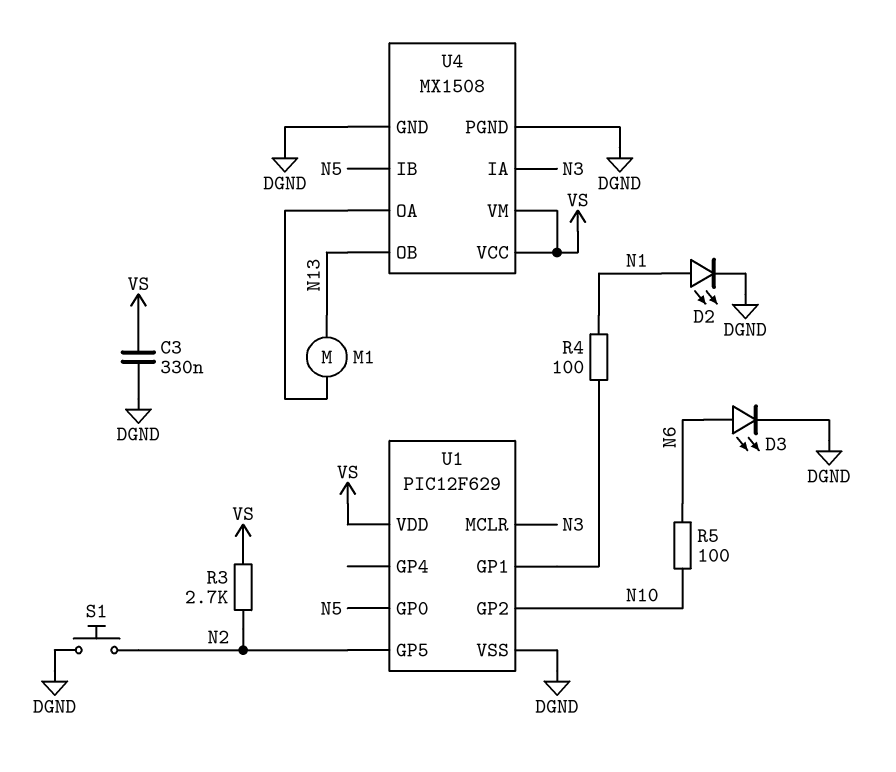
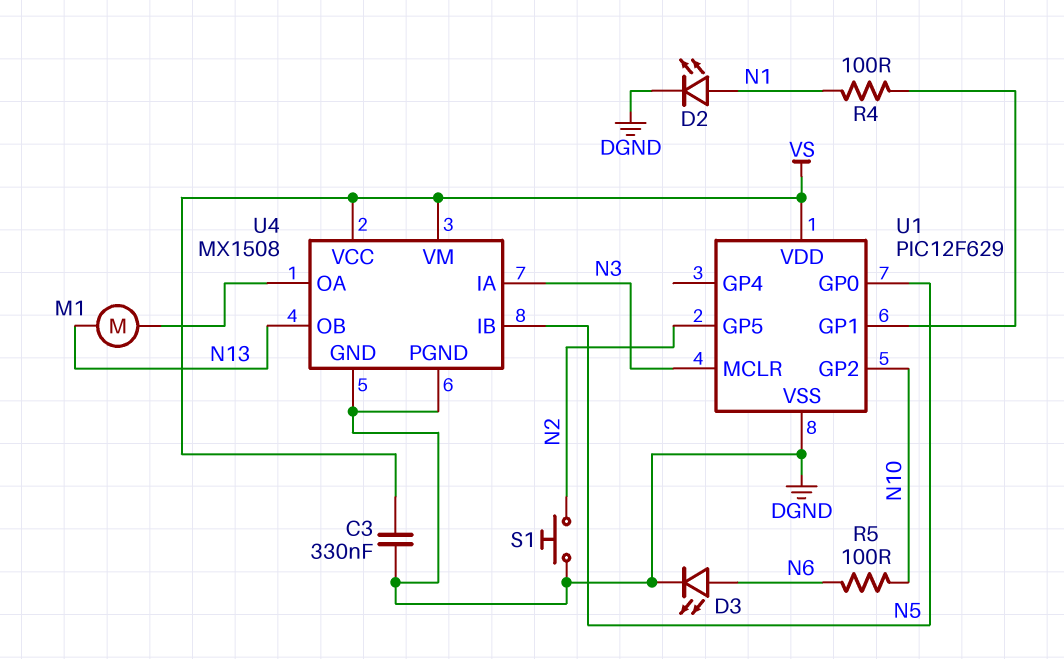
R3: 2.7k (N2, VS) -> none

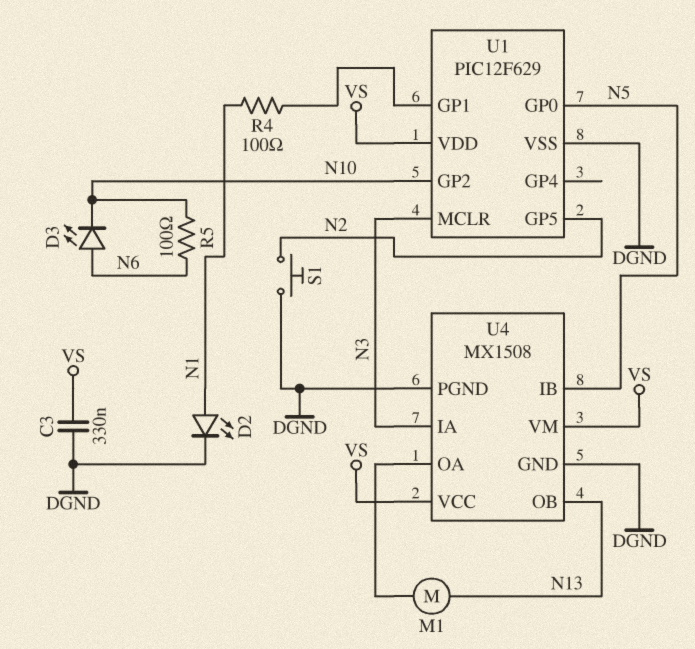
D3: LED (A N6, K DGND) -> LED (A N6, K N10)

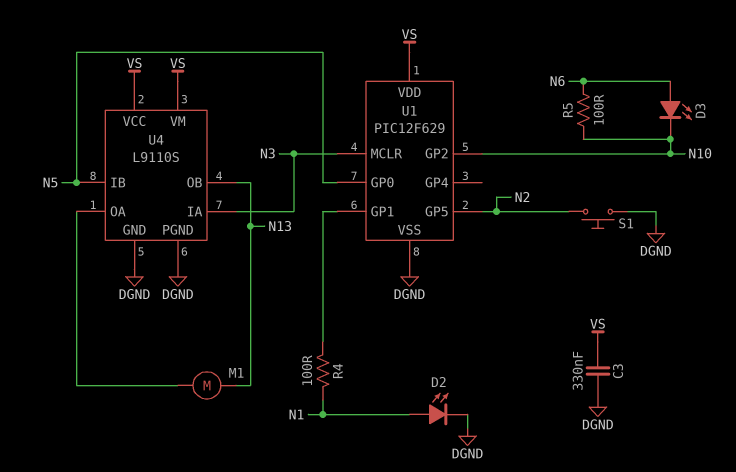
U4: MX1508 -> L9110S

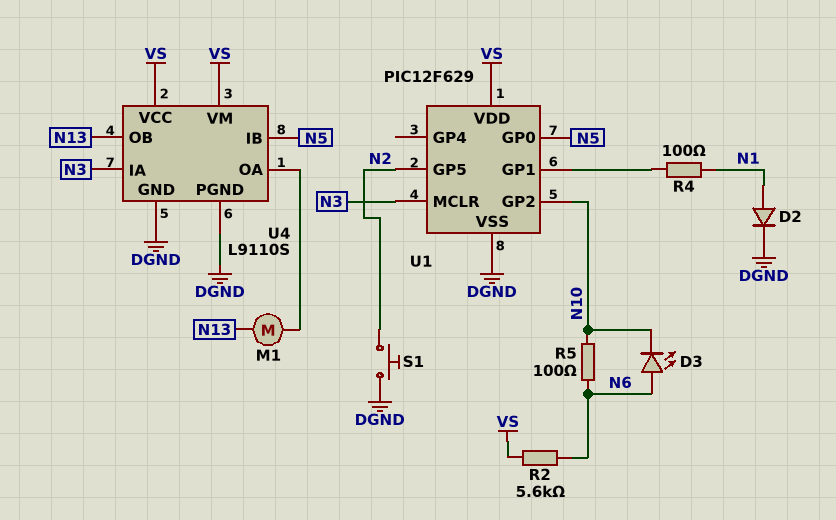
C3: 330nF (DGND, VS) -> none
D2: LED (A N1, K DGND) -> diode (A N1, K DGND)
R2: none -> 5.6k (N6, VS)

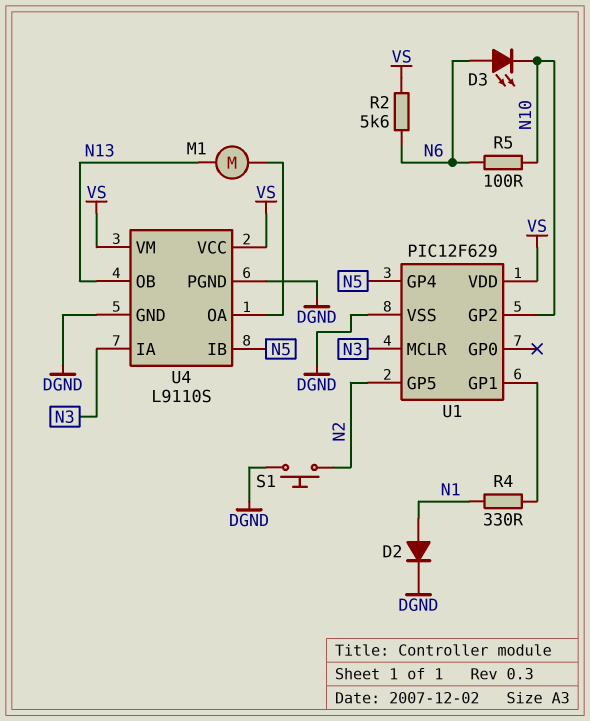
R4: 100 (N1, U1/GP1) -> 330 (N1, U1/GP1)
U1 pin GP0: N5 -> none
U1 pin GP4: none -> N5

